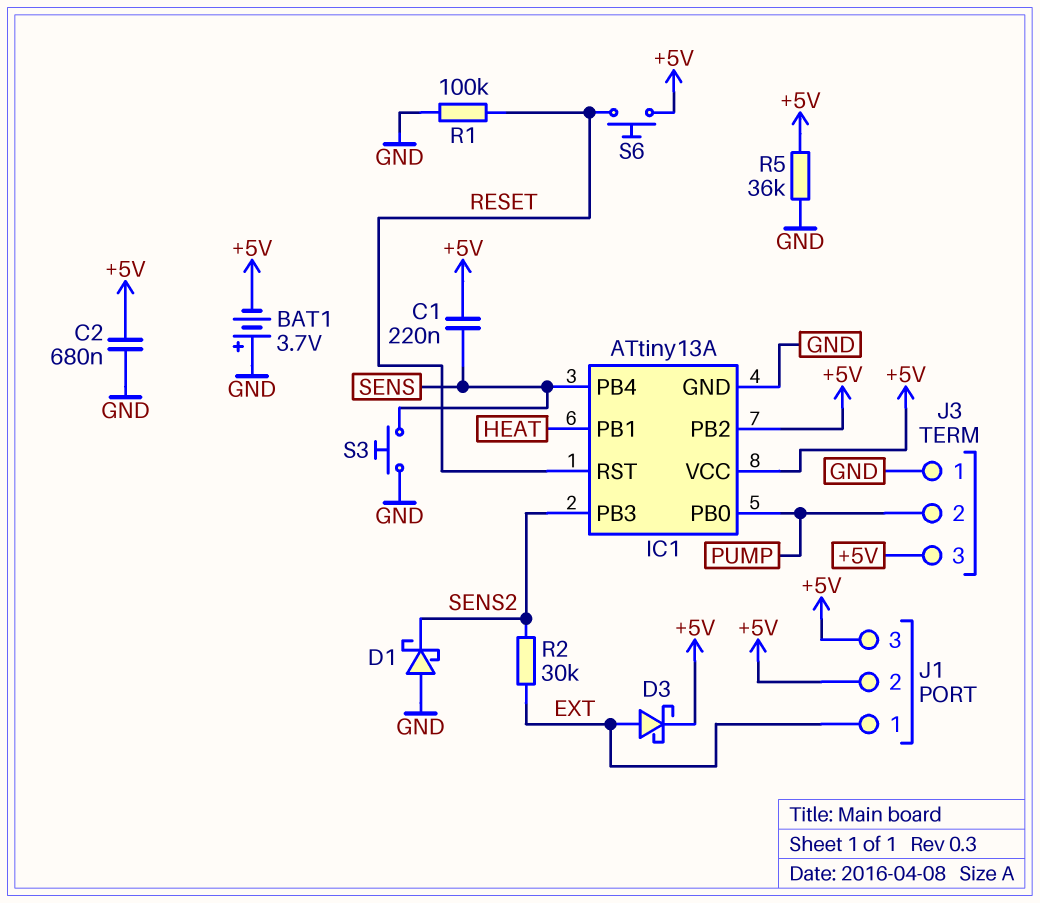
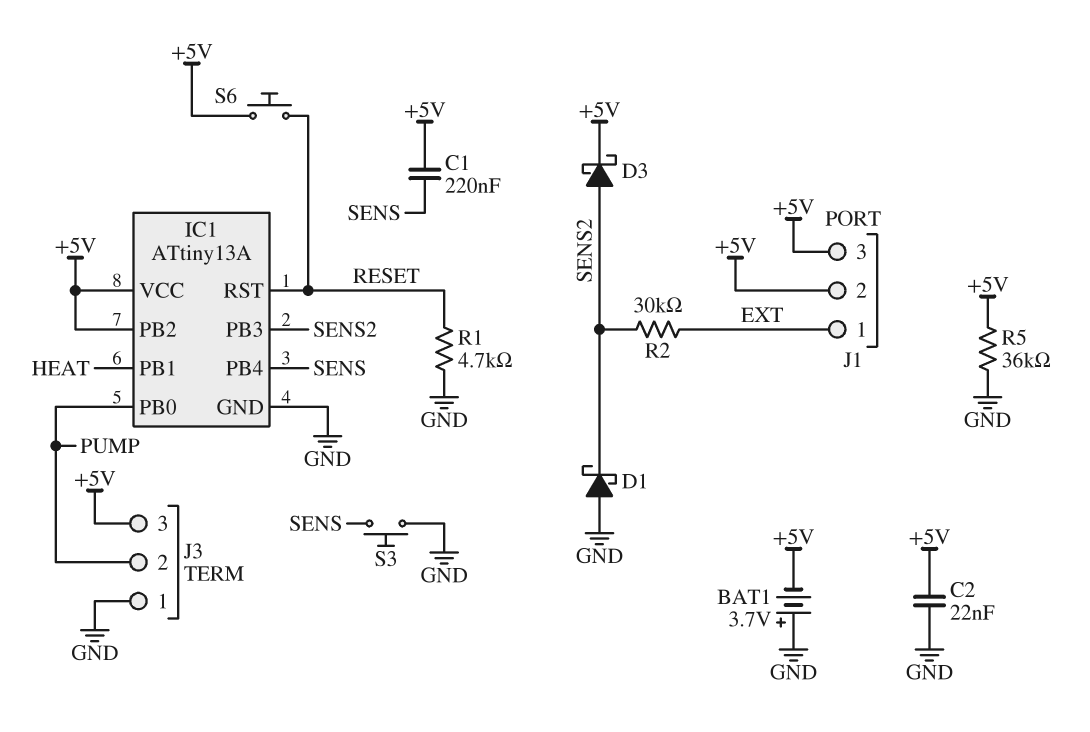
C2: 680nF (+5V, GND) -> 22nF (+5V, GND)
D3: schottky (A EXT, K +5V) -> schottky (A SENS2, K +5V)
R1: 100k (GND, RESET) -> 4.7k (GND, RESET)

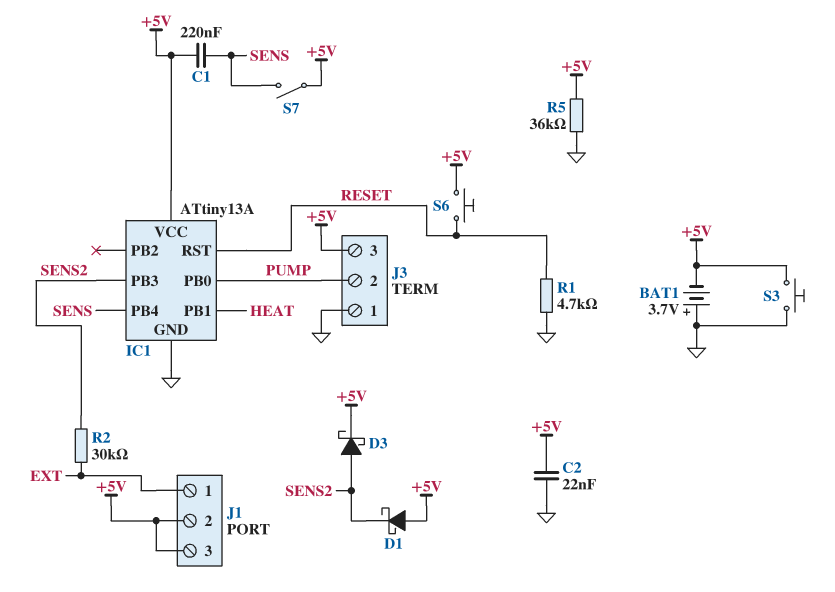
D1: schottky (A GND, K SENS2) -> schottky (A +5V, K SENS2)
IC1 pin PB2: +5V -> none
S3: button (GND, SENS) -> button (+5V, GND)
S7: none -> switch (+5V, SENS)

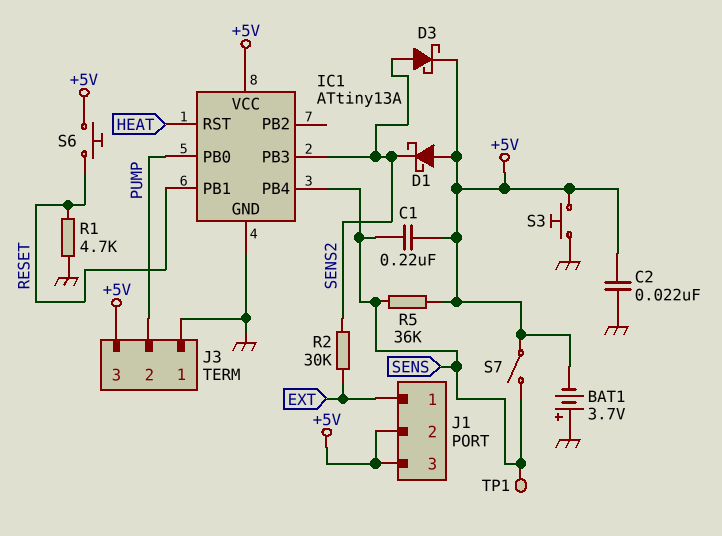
IC1 pin PB1: HEAT -> RESET
IC1 pin RST: RESET -> HEAT
R5: 36k (+5V, GND) -> 36k (+5V, SENS)
TP1: none -> test point (SENS)

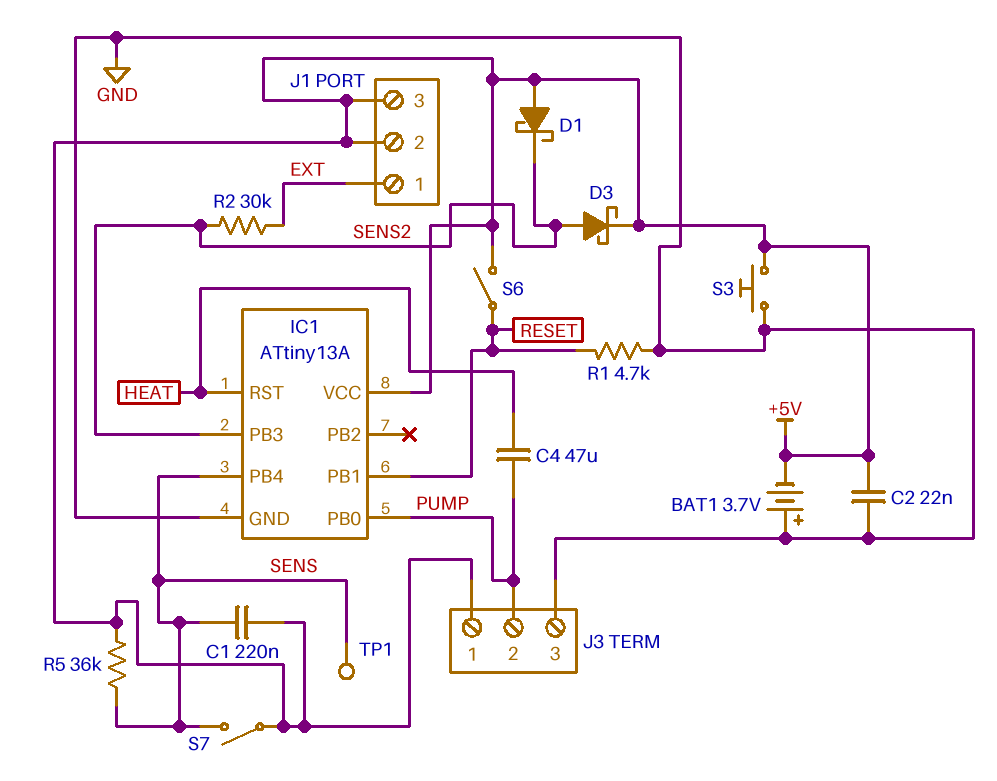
C4: none -> 47uF (HEAT, PUMP)
J3 pin 1: GND -> +5V
J3 pin 3: +5V -> GND
S6: button (+5V, RESET) -> switch (+5V, RESET)

